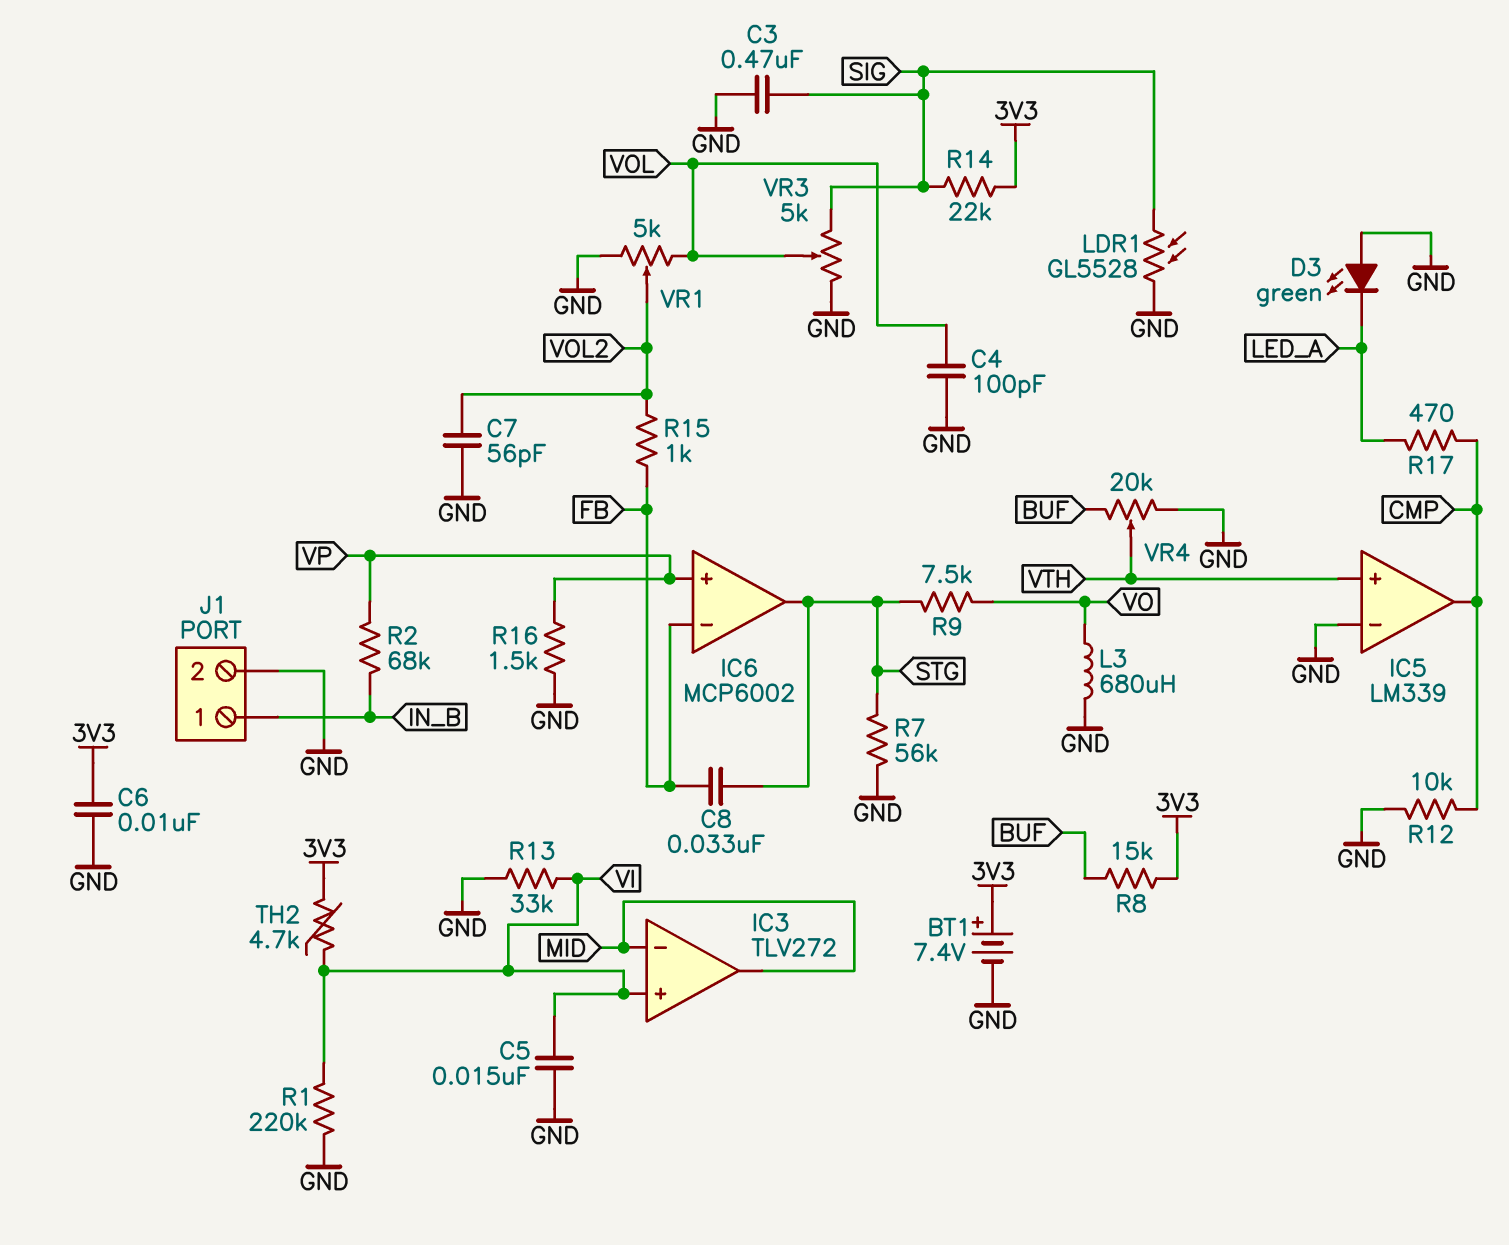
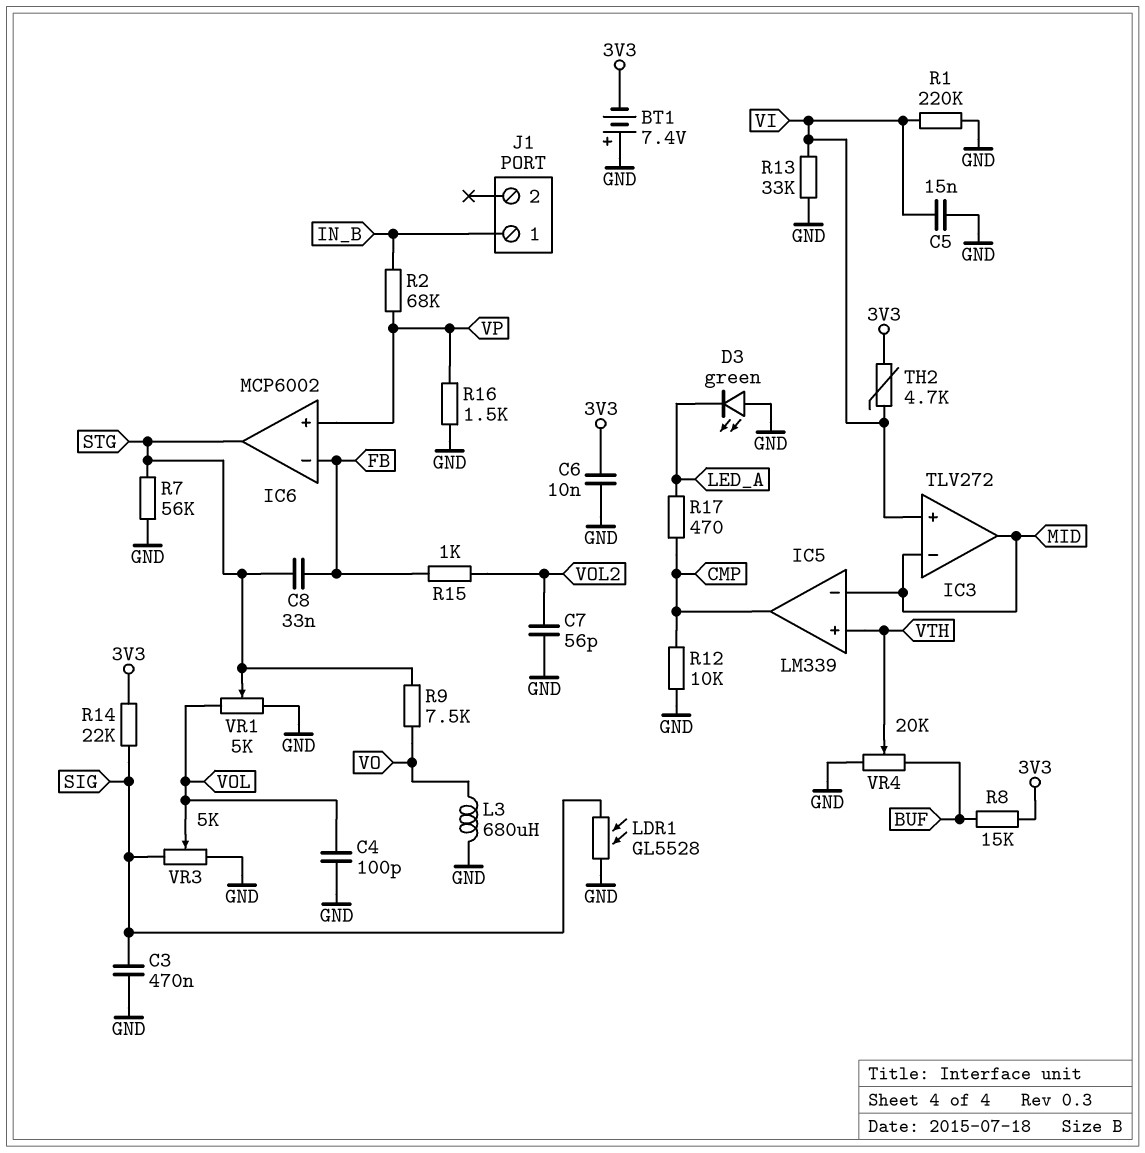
BT1: 7.4V (plus 3V3, minus GND) -> 7.4V (plus GND, minus 3V3)
IC5 pin in-: GND -> MID
J1 pin 2: GND -> none
VR1: 5k (GND, VOL, wiper VOL2) -> 5k (GND, VOL, wiper STG)

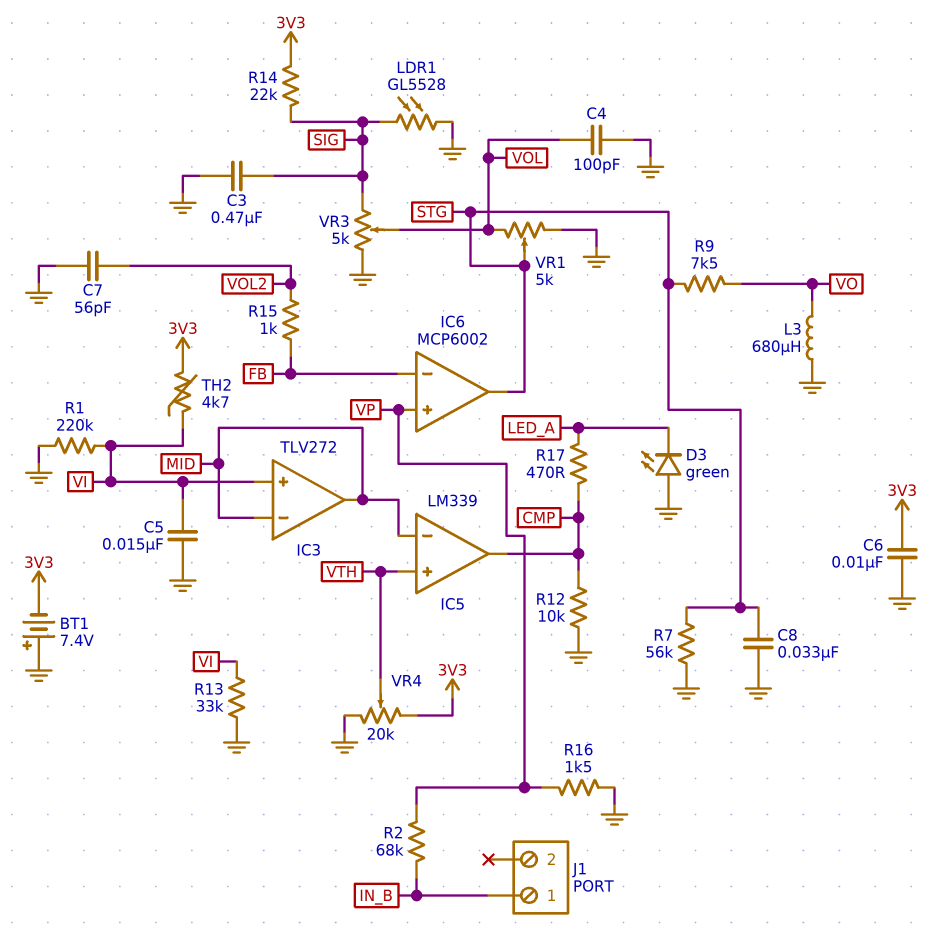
C8: 33nF (FB, STG) -> 33nF (GND, STG)
R8: 15k (3V3, BUF) -> none
VR4: 20k (BUF, GND, wiper VTH) -> 20k (3V3, GND, wiper VTH)

